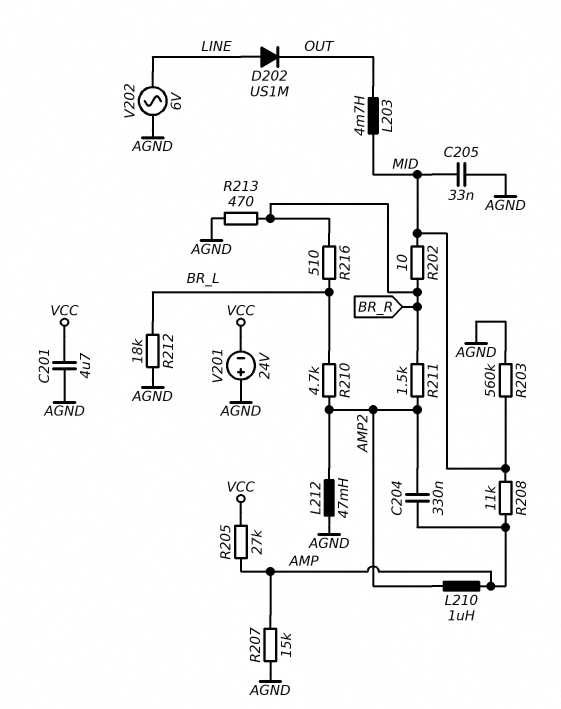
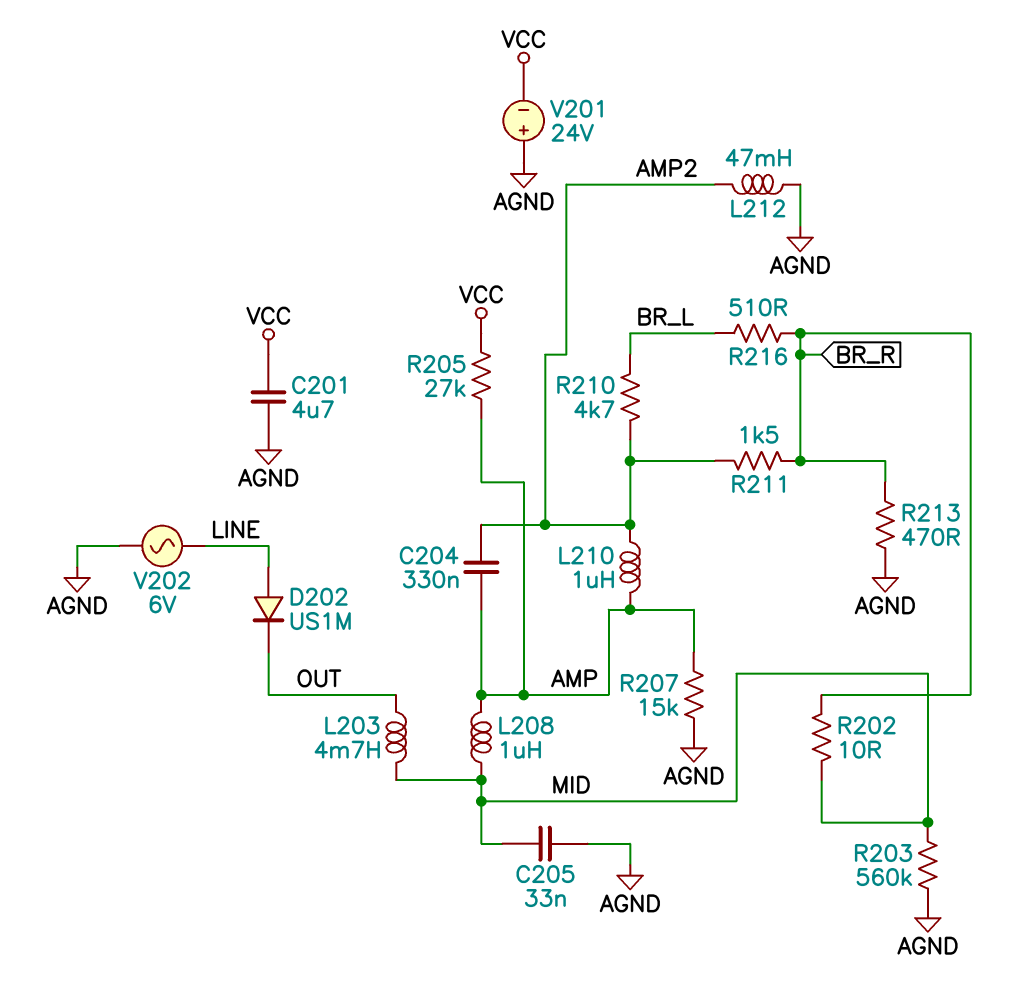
L208: none -> 1uH (AMP, MID)
R208: 11k (AMP, MID) -> none
R212: 18k (AGND, BR_L) -> none

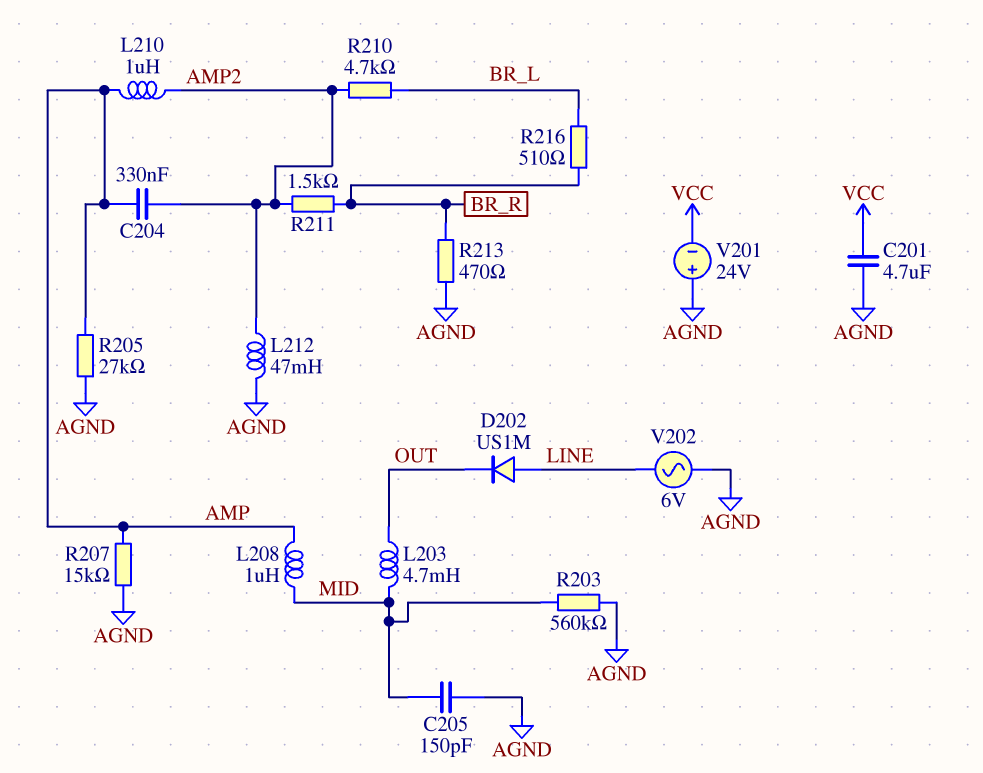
C205: 33nF (AGND, MID) -> 150pF (AGND, MID)
R202: 10 (BR_R, MID) -> none
R205: 27k (AMP, VCC) -> 27k (AGND, AMP)

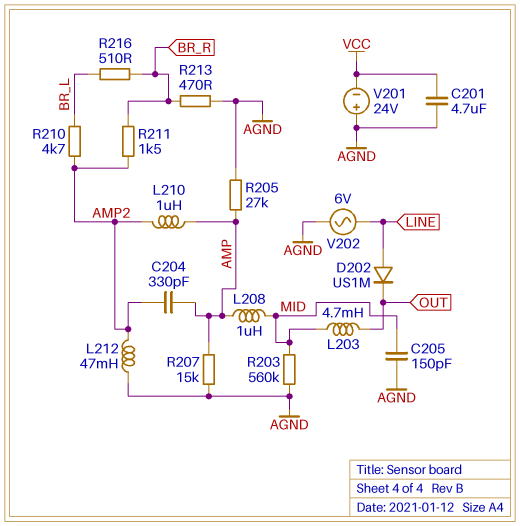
C204: 330nF (AMP, AMP2) -> 330pF (AMP, AMP2)

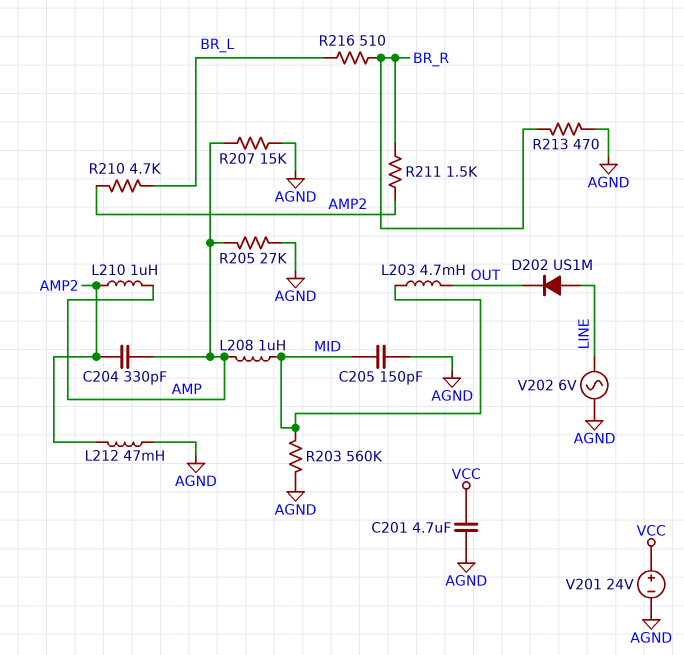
V201: 24V (plus AGND, minus VCC) -> 24V (plus VCC, minus AGND)

